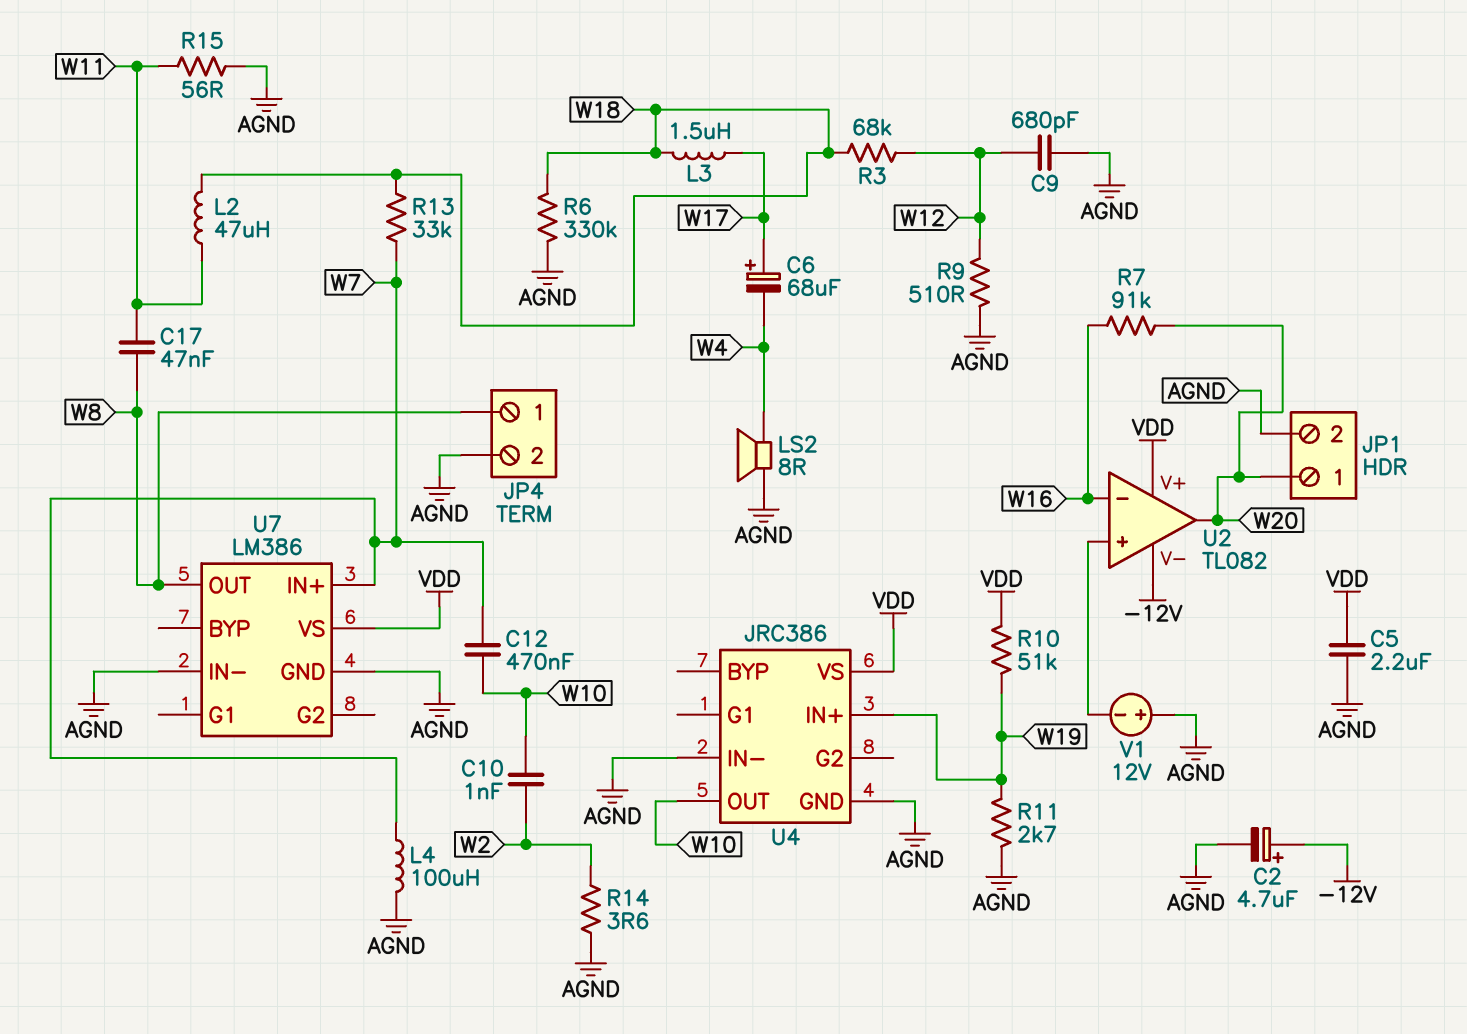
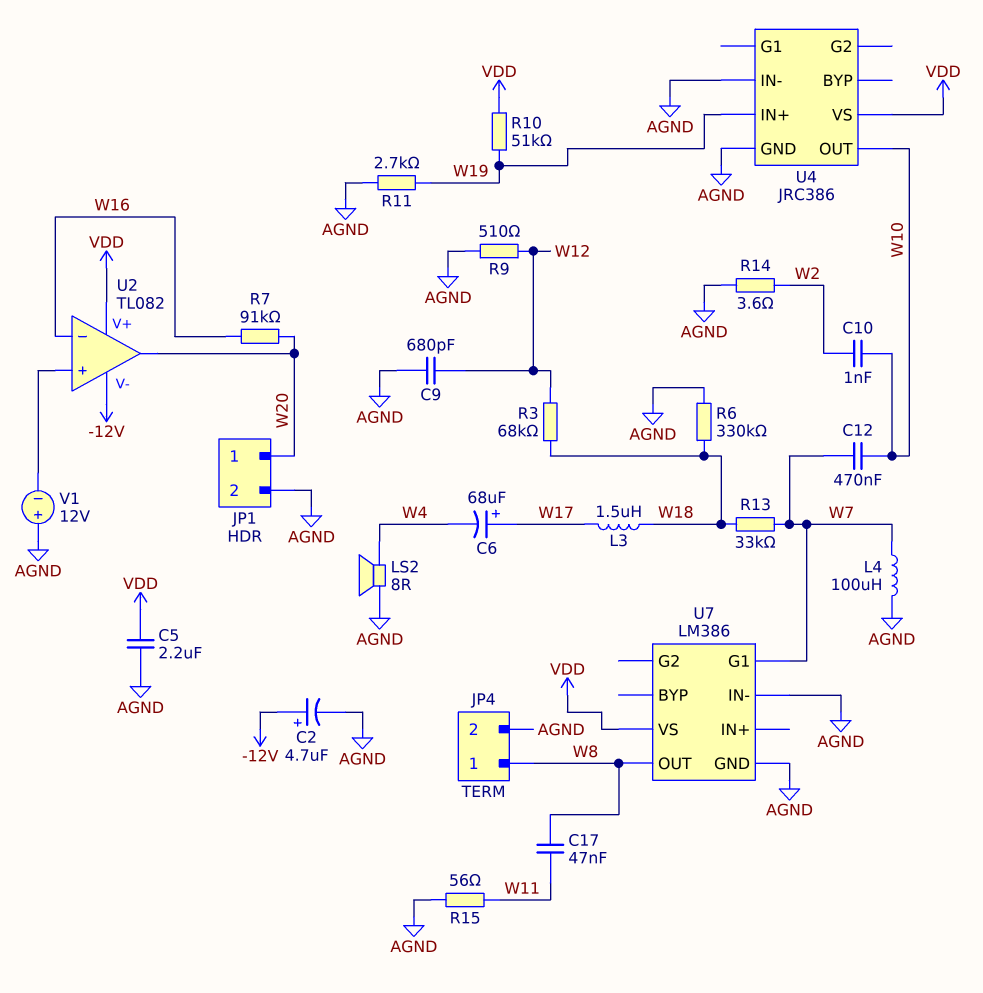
L2: 47uH (W11, W18) -> none
U7 pin G1: none -> W7
U7 pin IN+: W7 -> none

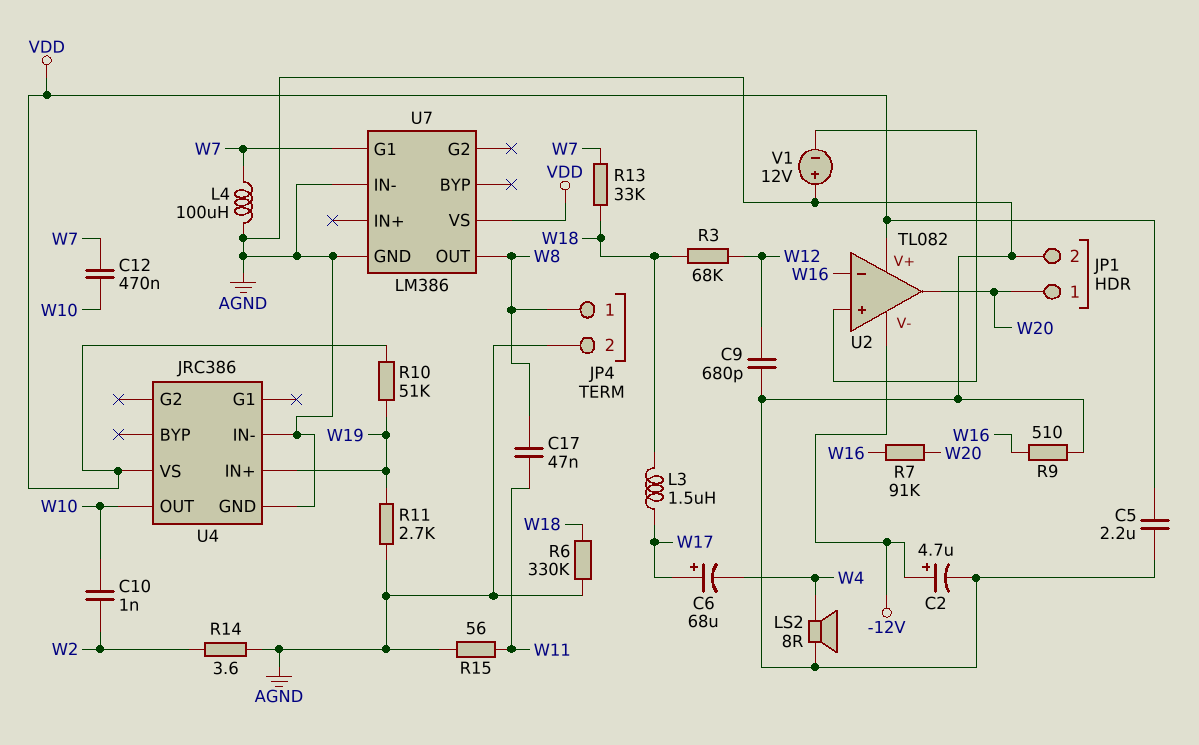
R9: 510 (AGND, W12) -> 510 (AGND, W16)

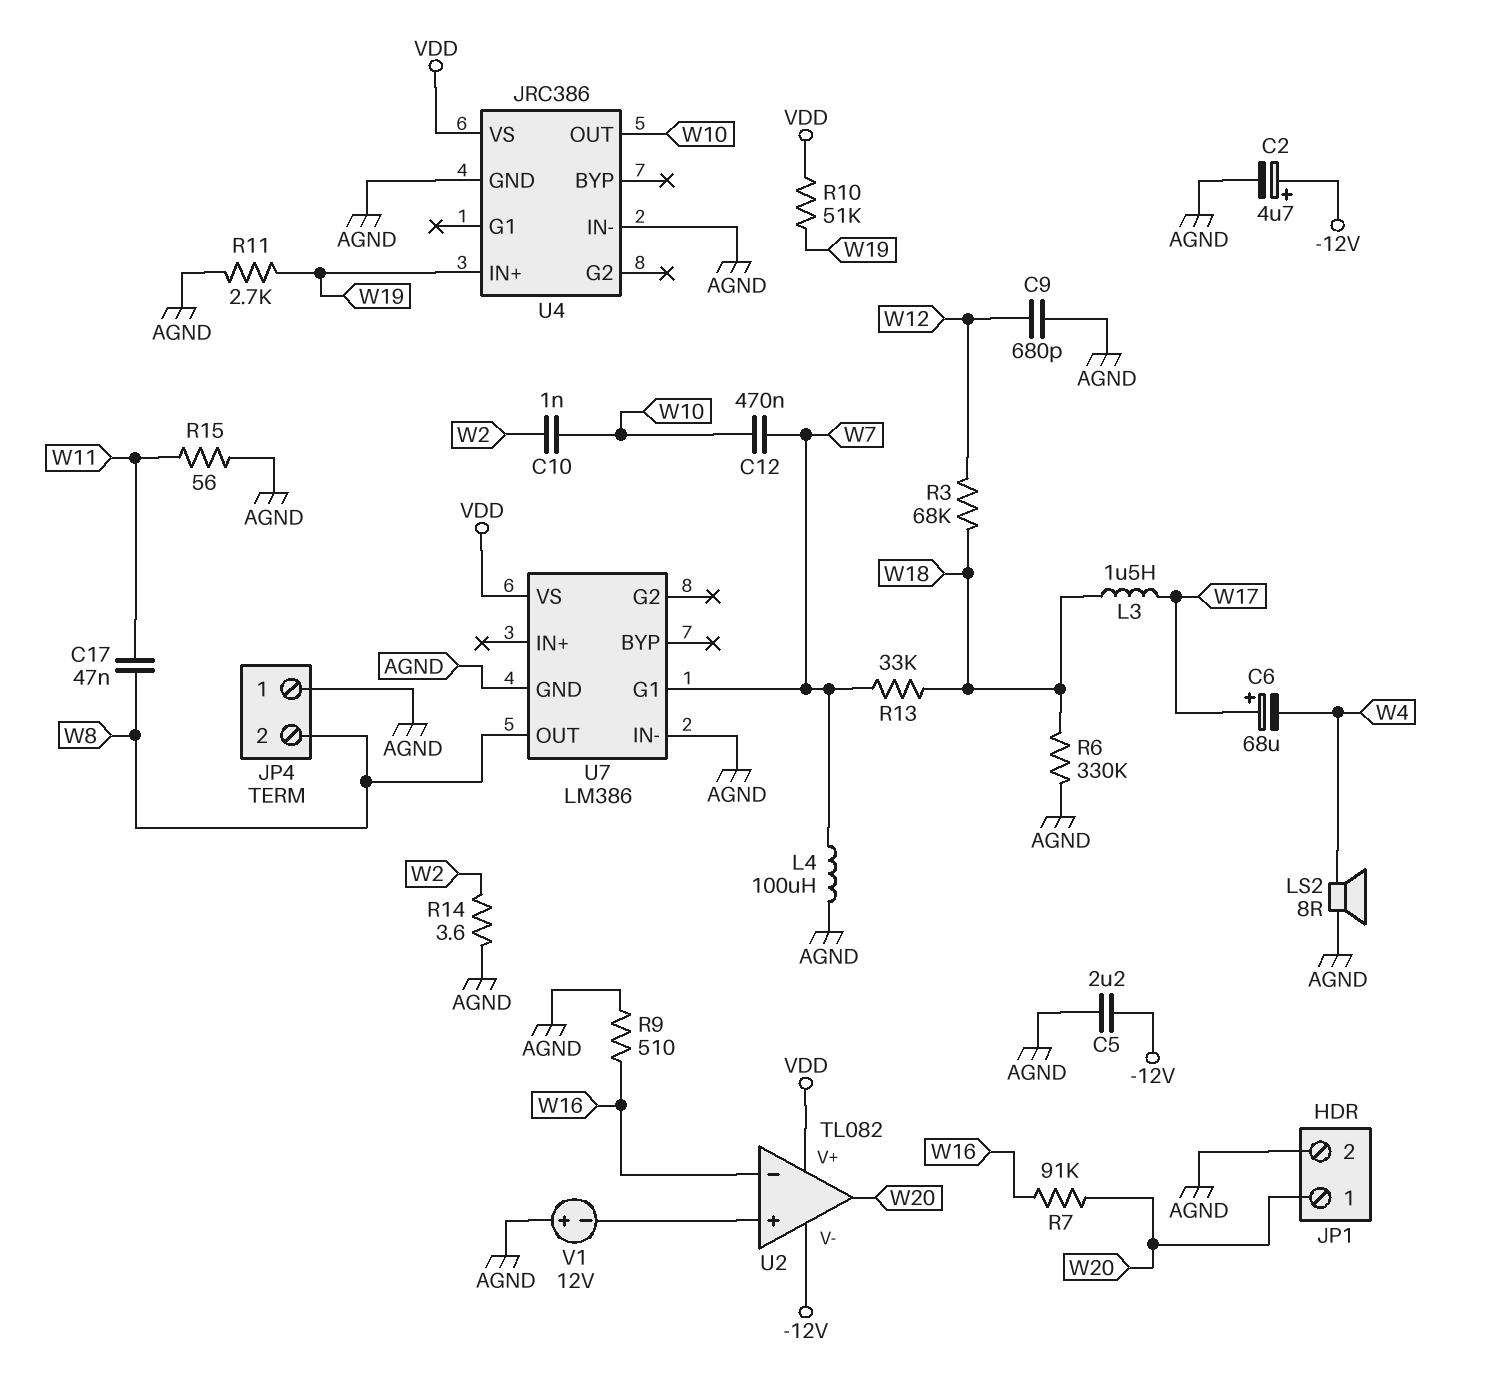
C5: 2.2uF (AGND, VDD) -> 2.2uF (-12V, AGND)
JP4 pin 1: W8 -> AGND
JP4 pin 2: AGND -> W8

